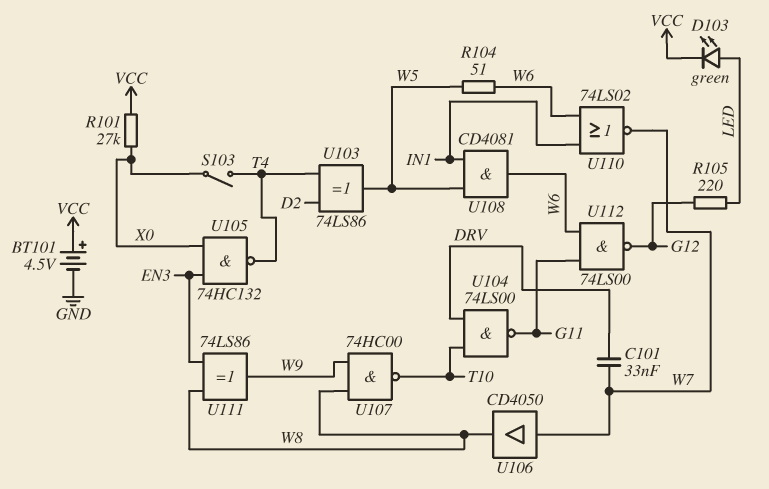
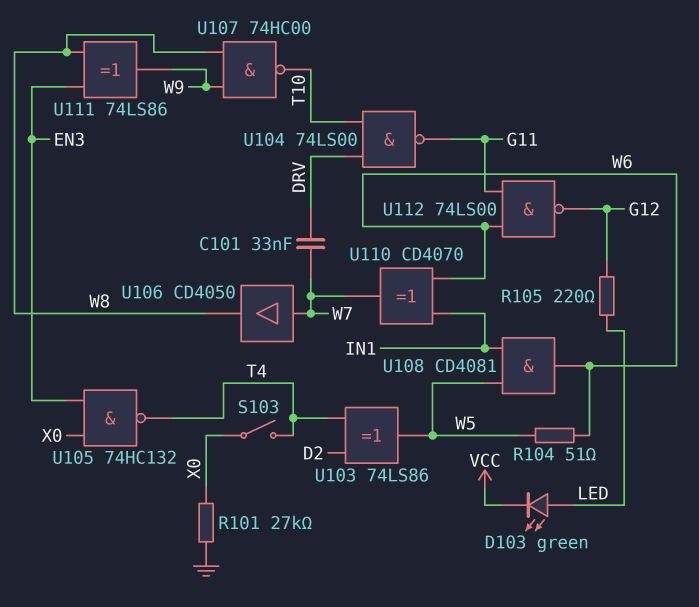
BT101: 4.5V (plus VCC, minus GND) -> none
R101: 27k (VCC, X0) -> 27k (GND, X0)
U110: NOR 74LS02 (in IN1, in W6, out W7) -> XOR CD4070 (in IN1, in W6, out W7)

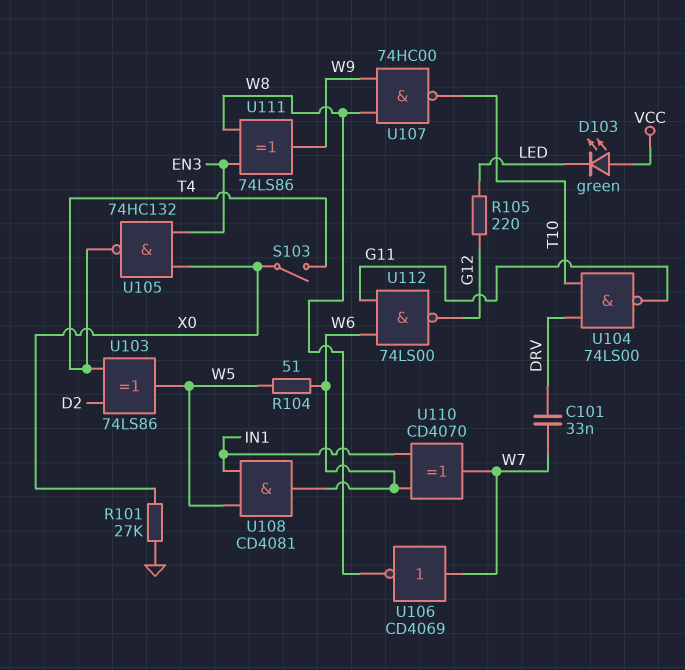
D103: LED green (A LED, K VCC) -> LED green (A VCC, K LED)
U106: buffer CD4050 (in W7, out W8) -> NOT CD4069 (in W7, out W8)

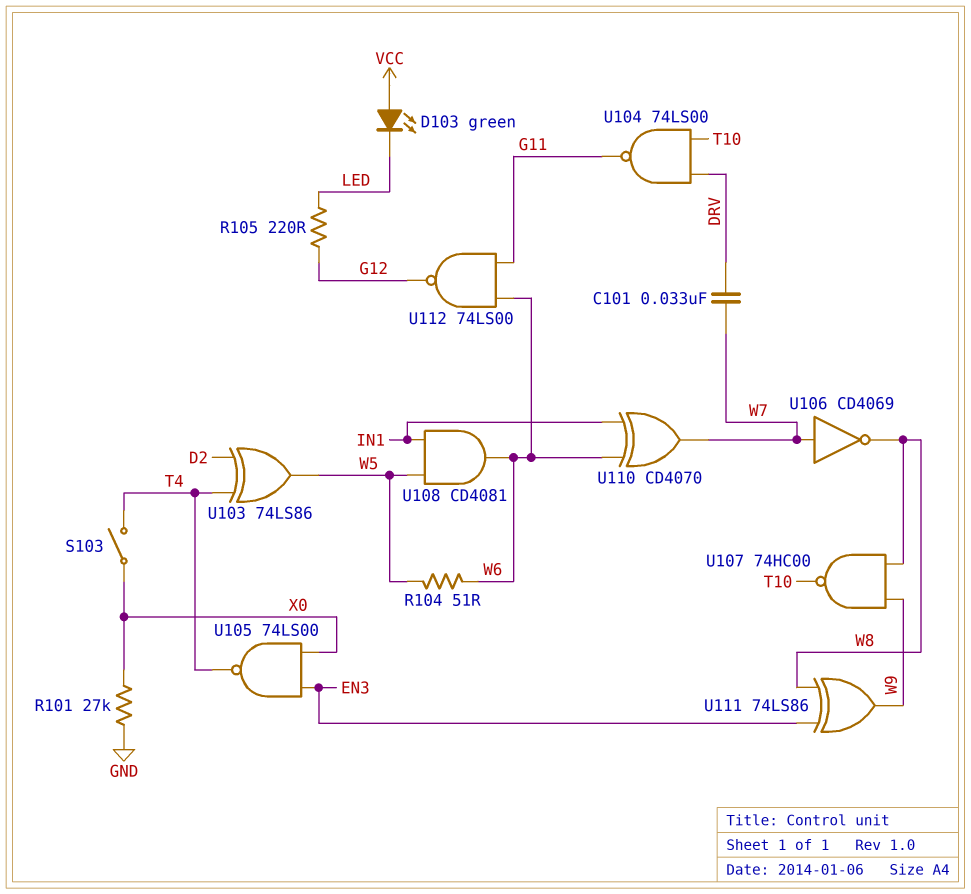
U105: NAND 74HC132 (in EN3, in X0, out T4) -> NAND 74LS00 (in EN3, in X0, out T4)

